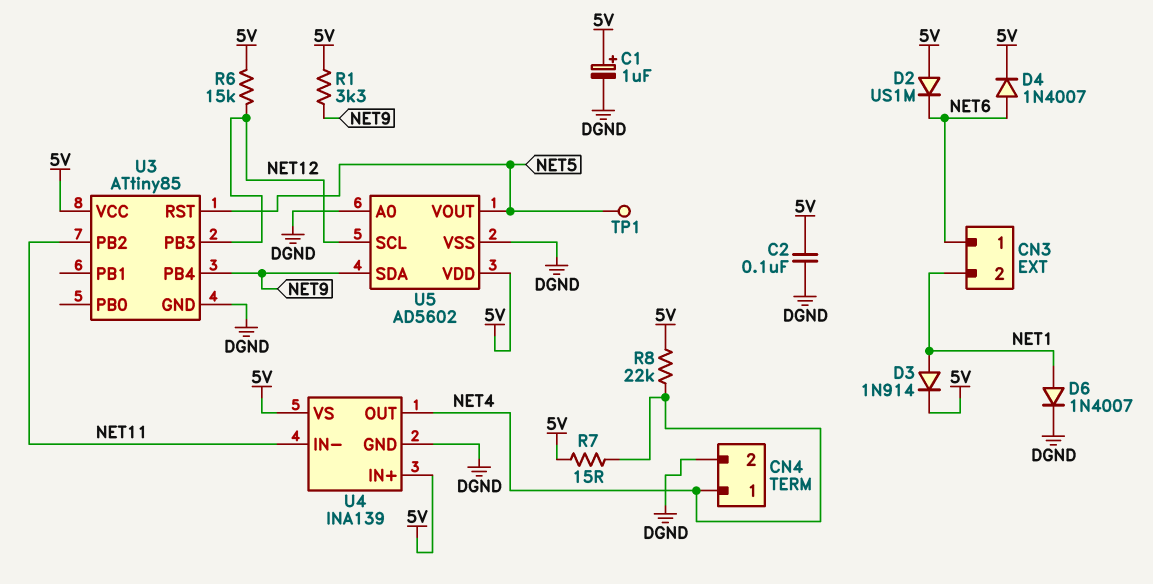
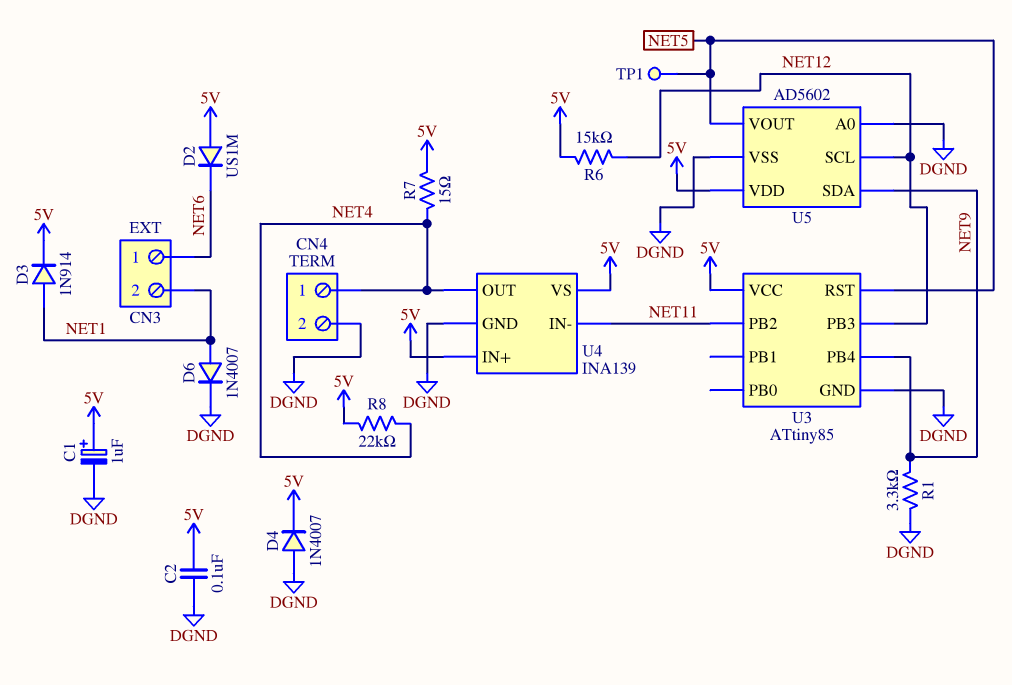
D4: diode 1N4007 (A NET6, K 5V) -> diode 1N4007 (A DGND, K 5V)
R1: 3.3k (5V, NET9) -> 3.3k (DGND, NET9)

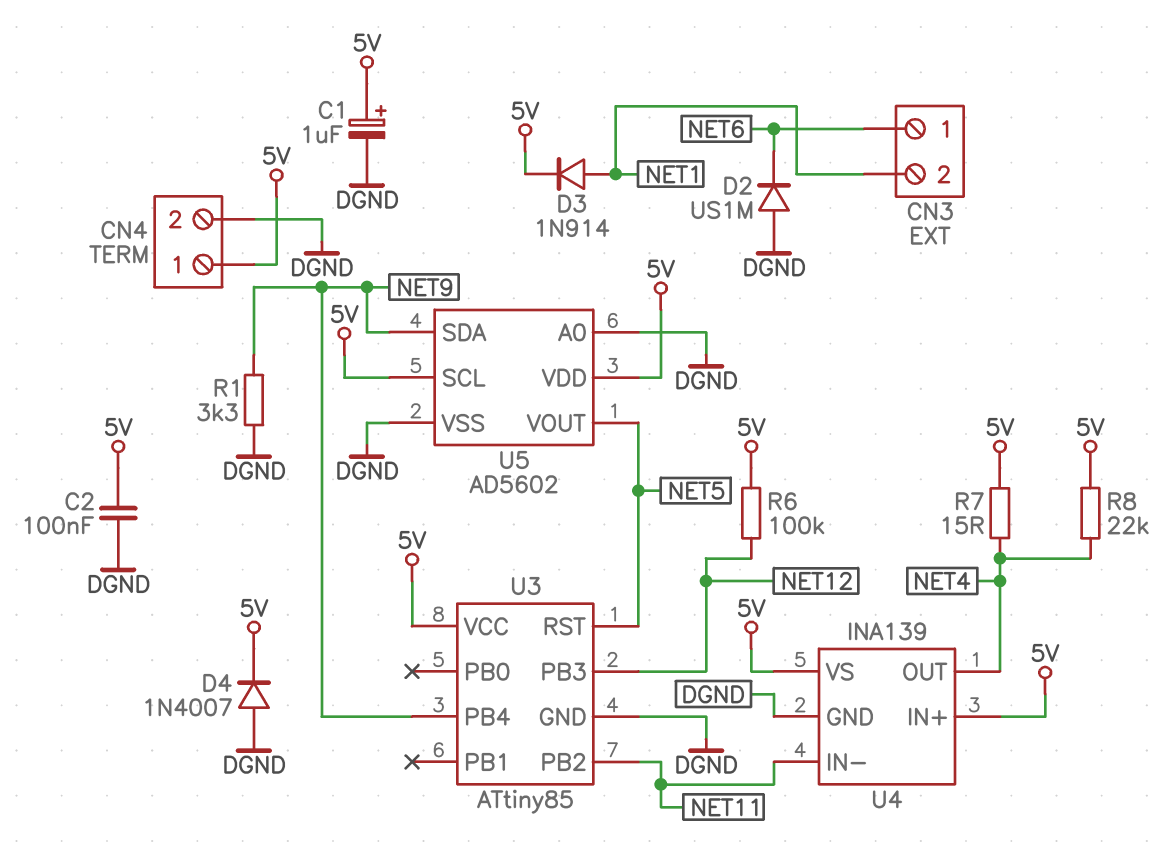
CN4 pin 1: NET4 -> 5V
D2: diode US1M (A 5V, K NET6) -> diode US1M (A DGND, K NET6)
D6: diode 1N4007 (A NET1, K DGND) -> none
R6: 15k (5V, NET12) -> 100k (5V, NET12)
TP1: test point (NET5) -> none
U5 pin SCL: NET12 -> 5V

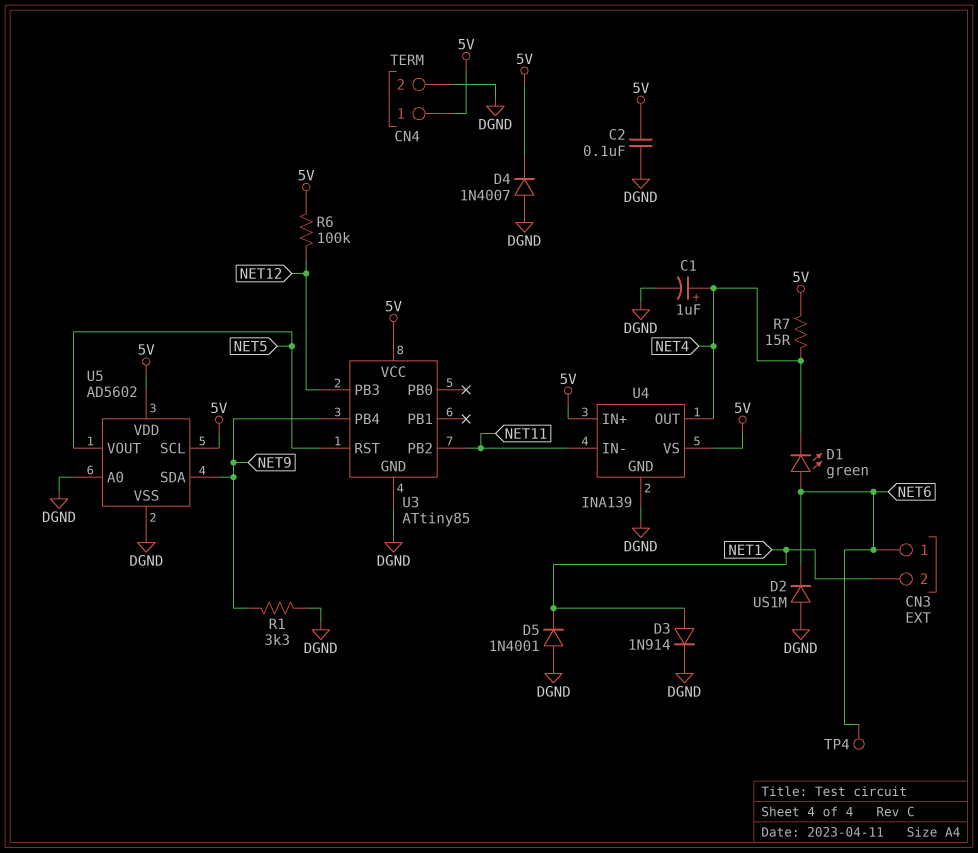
C1: 1uF (plus 5V, minus DGND) -> 1uF (plus NET4, minus DGND)
D1: none -> LED green (A NET6, K NET4)
D3: diode 1N914 (A NET1, K 5V) -> diode 1N914 (A NET1, K DGND)
D5: none -> diode 1N4001 (A DGND, K NET1)
R8: 22k (5V, NET4) -> none
TP4: none -> test point (NET6)

